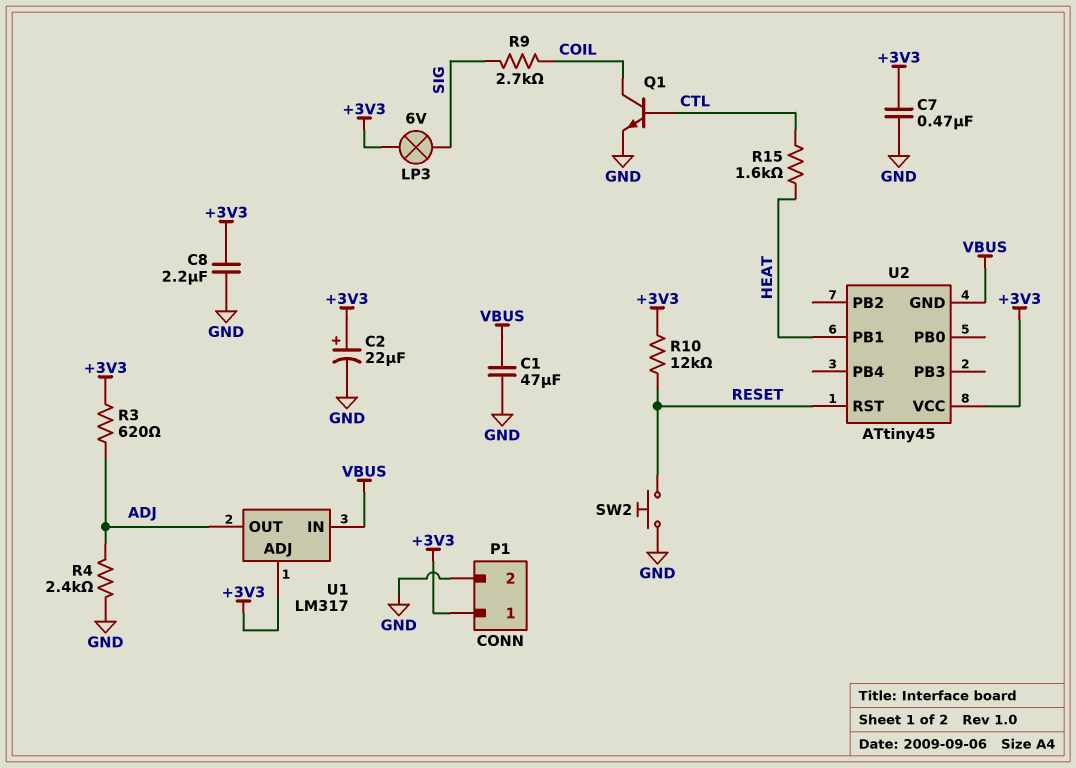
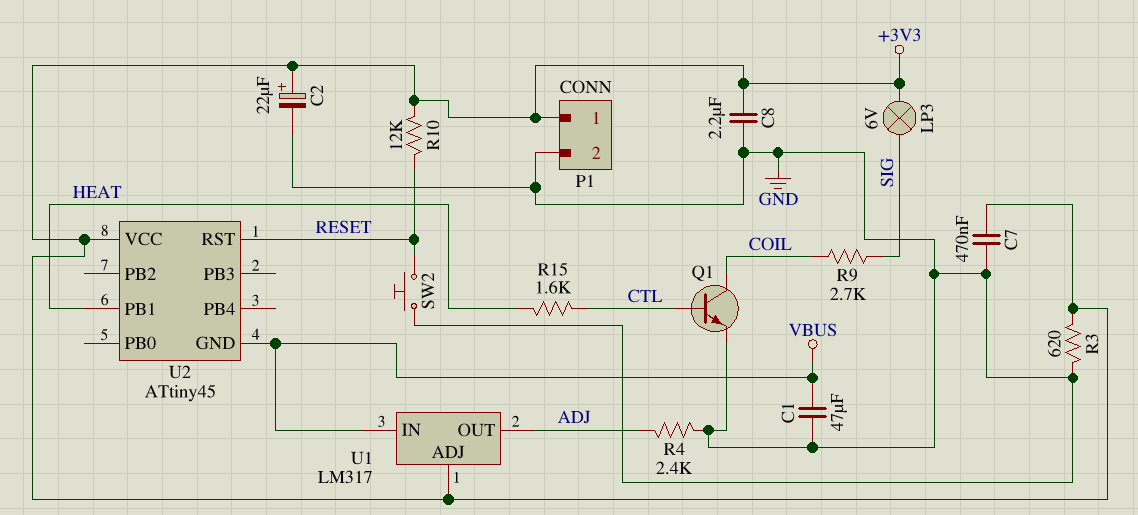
R3: 620 (+3V3, ADJ) -> 620 (+3V3, GND)

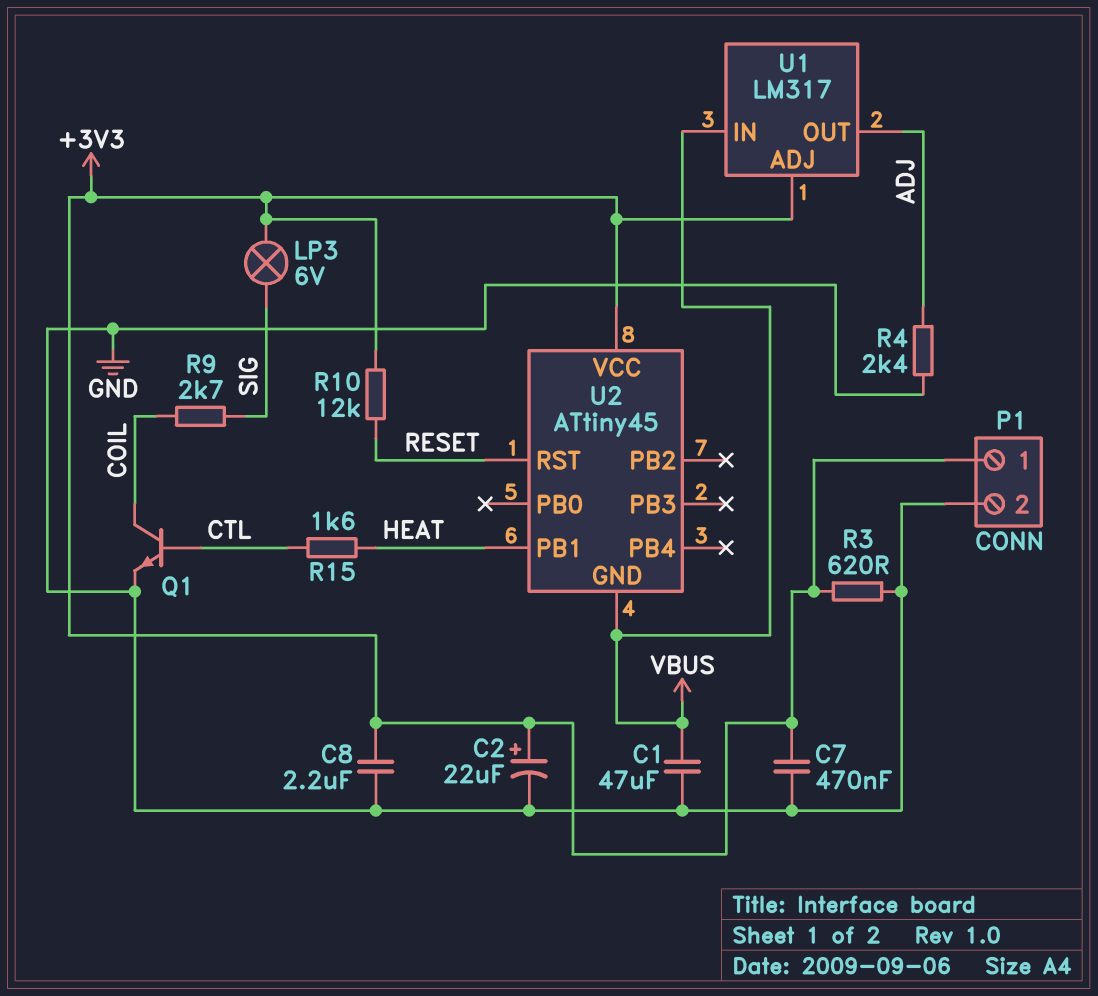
SW2: button (GND, RESET) -> none

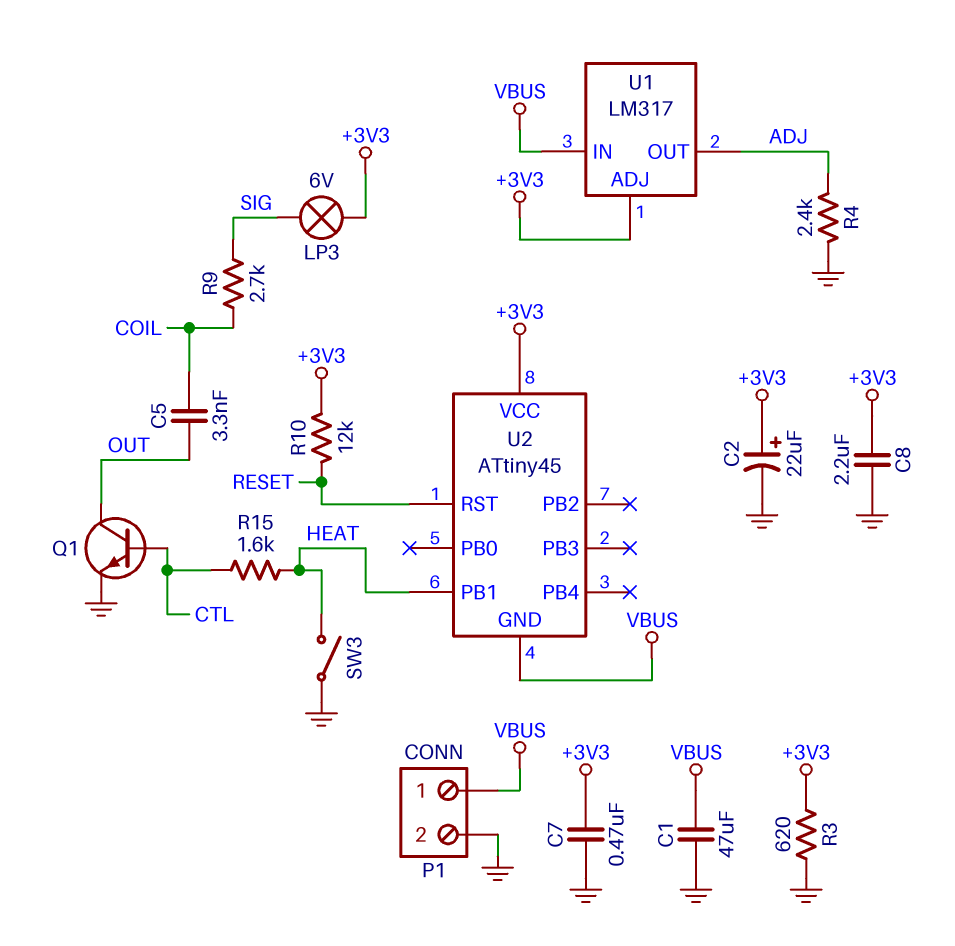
C5: none -> 3.3nF (COIL, OUT)
P1 pin 1: +3V3 -> VBUS
Q1: NPN (B CTL, C COIL, E GND) -> NPN (B CTL, C OUT, E GND)
SW3: none -> switch (GND, HEAT)

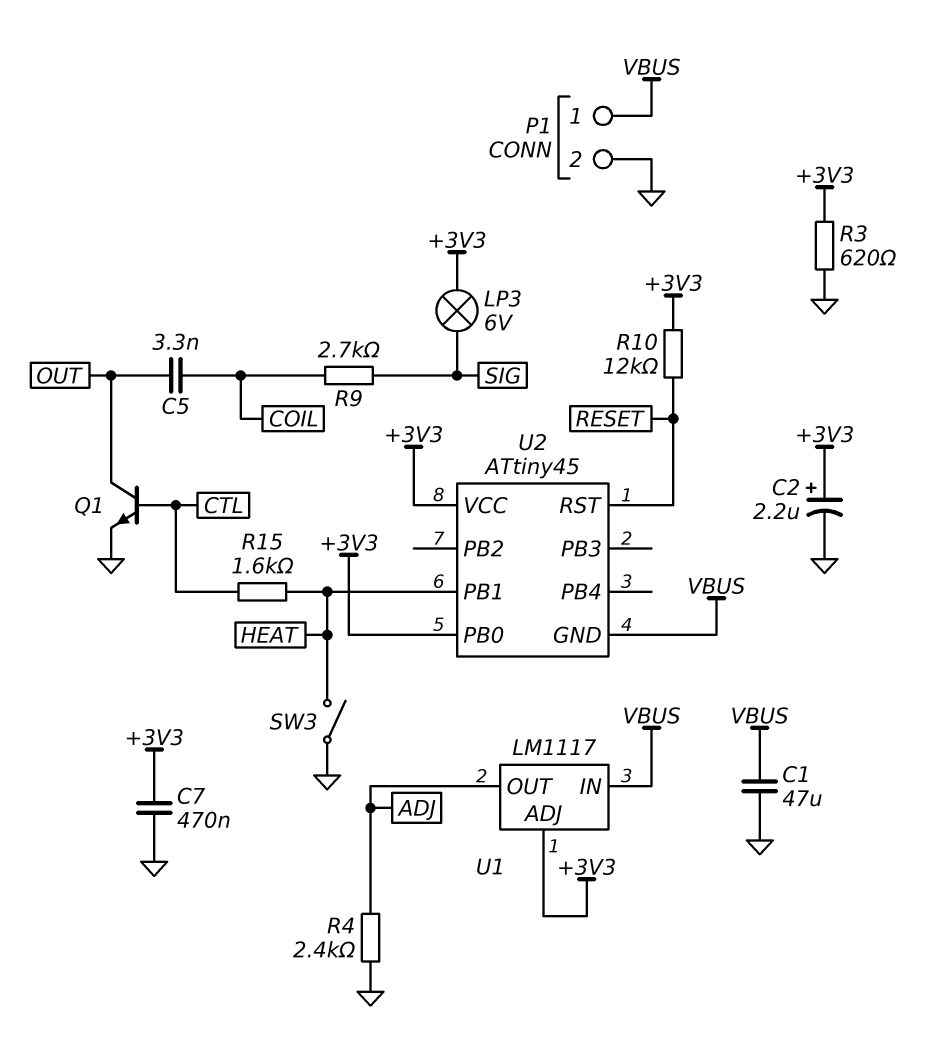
C2: 22uF (plus +3V3, minus GND) -> 2.2uF (plus +3V3, minus GND)
C8: 2.2uF (+3V3, GND) -> none
U1: LM317 -> LM1117
U2 pin PB0: none -> +3V3

